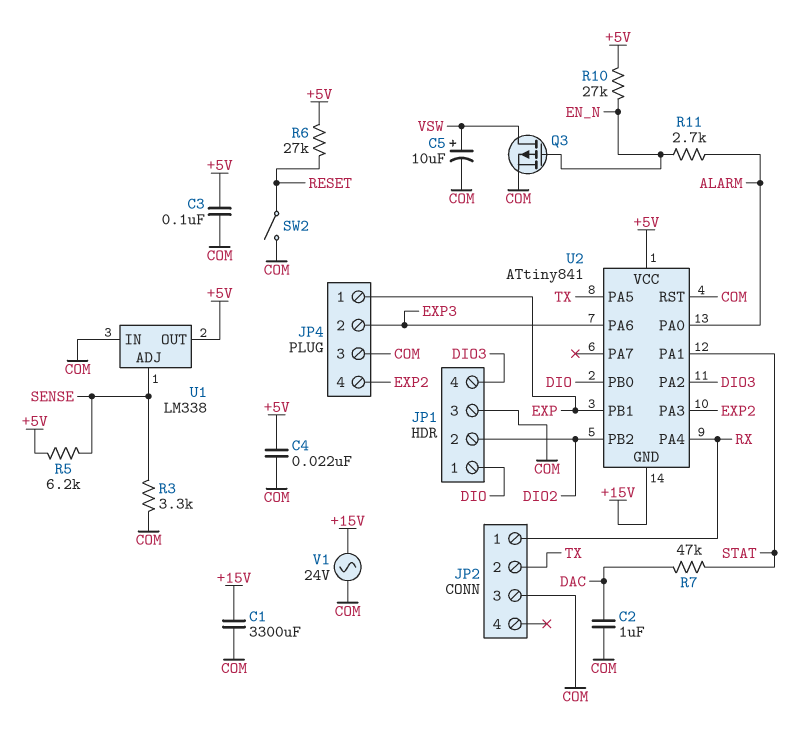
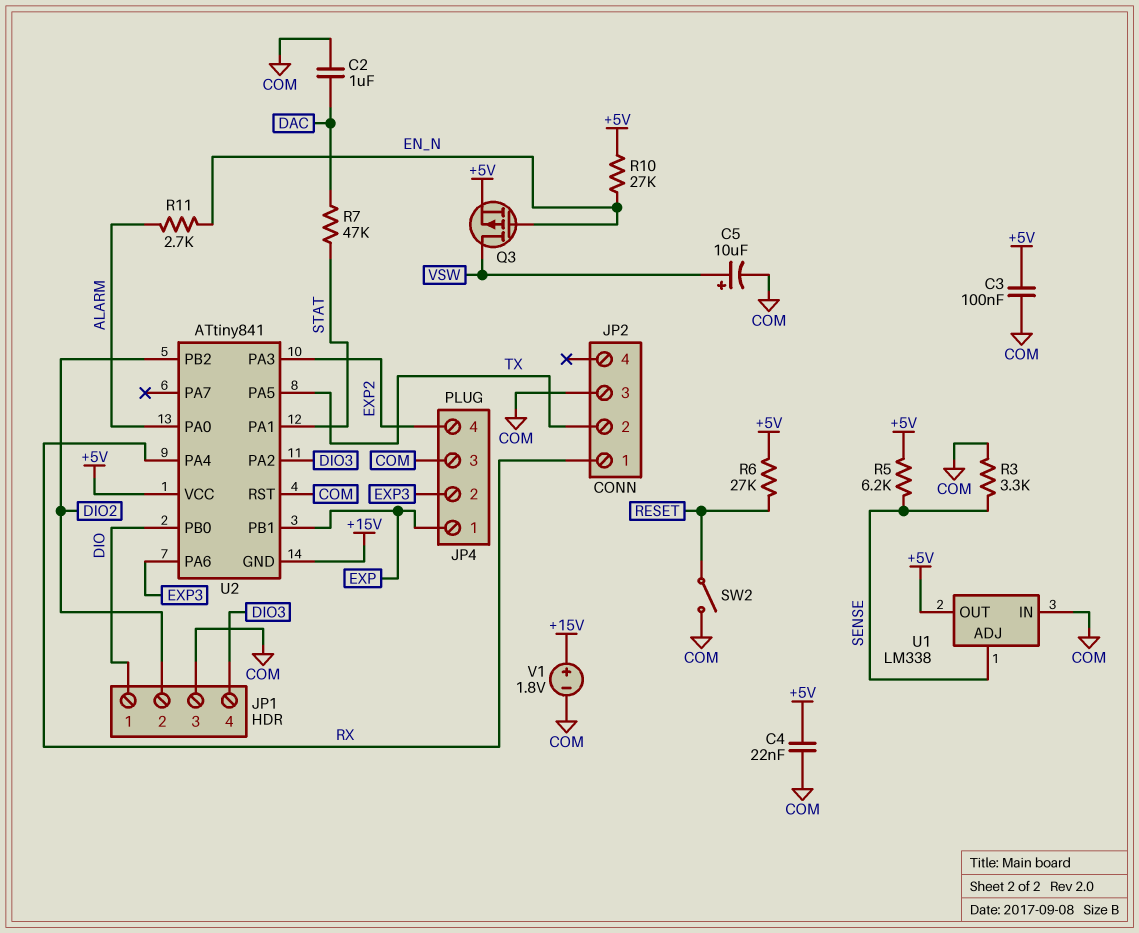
C1: 3300uF (+15V, COM) -> none
Q3: PMOS (G EN_N, D VSW, S COM) -> PMOS (G EN_N, D VSW, S +5V)
V1: AC 24V (+15V, COM) -> 1.8V (plus +15V, minus COM)

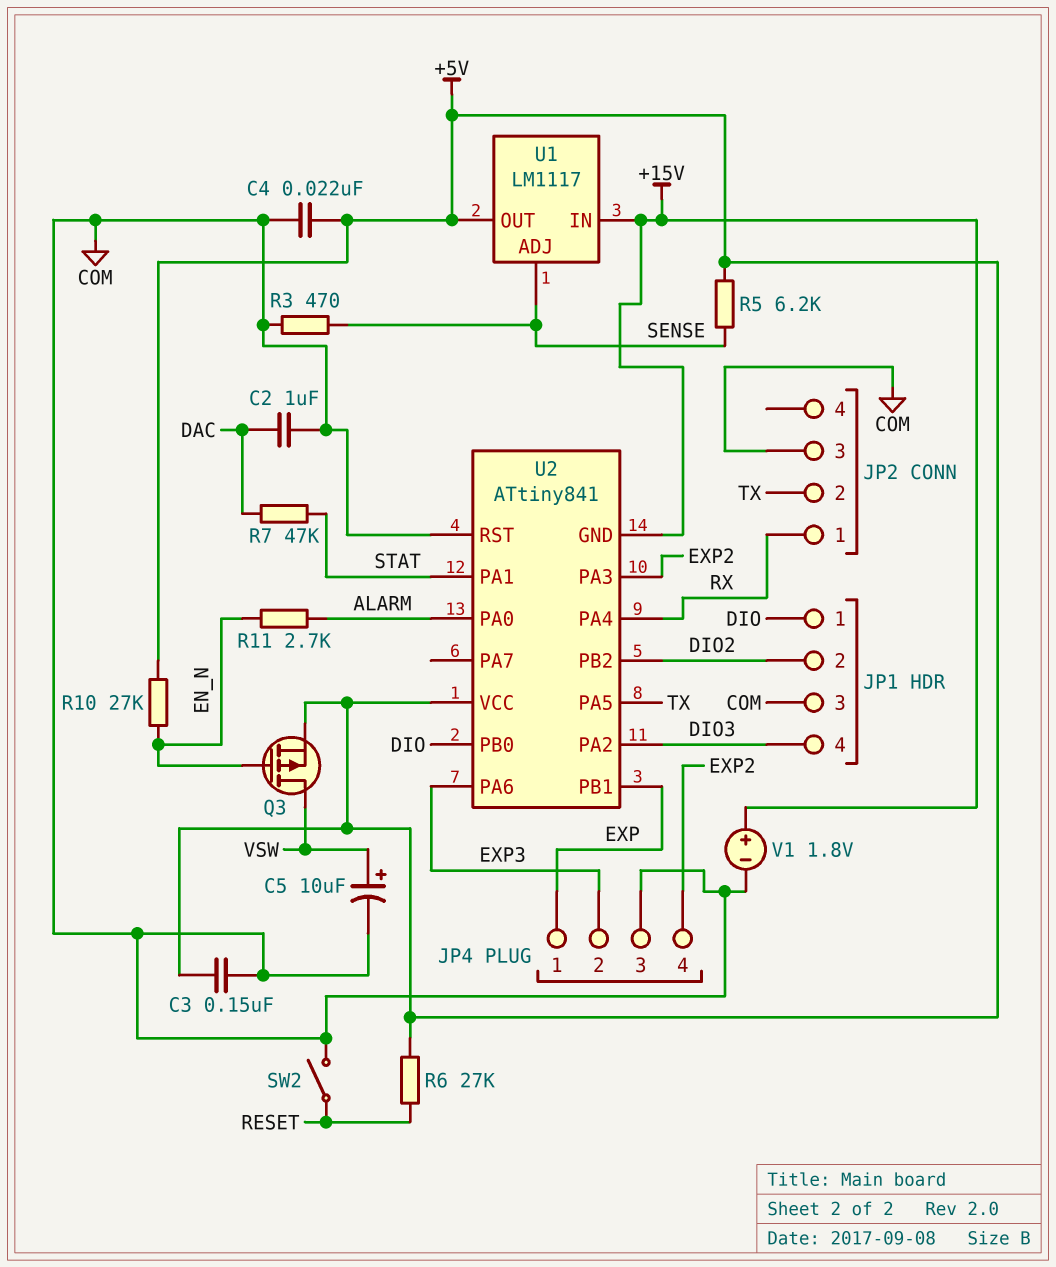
C3: 100nF (+5V, COM) -> 150nF (+5V, COM)
R3: 3.3k (COM, SENSE) -> 470 (COM, SENSE)
U1: LM338 -> LM1117
U1 pin IN: COM -> +15V

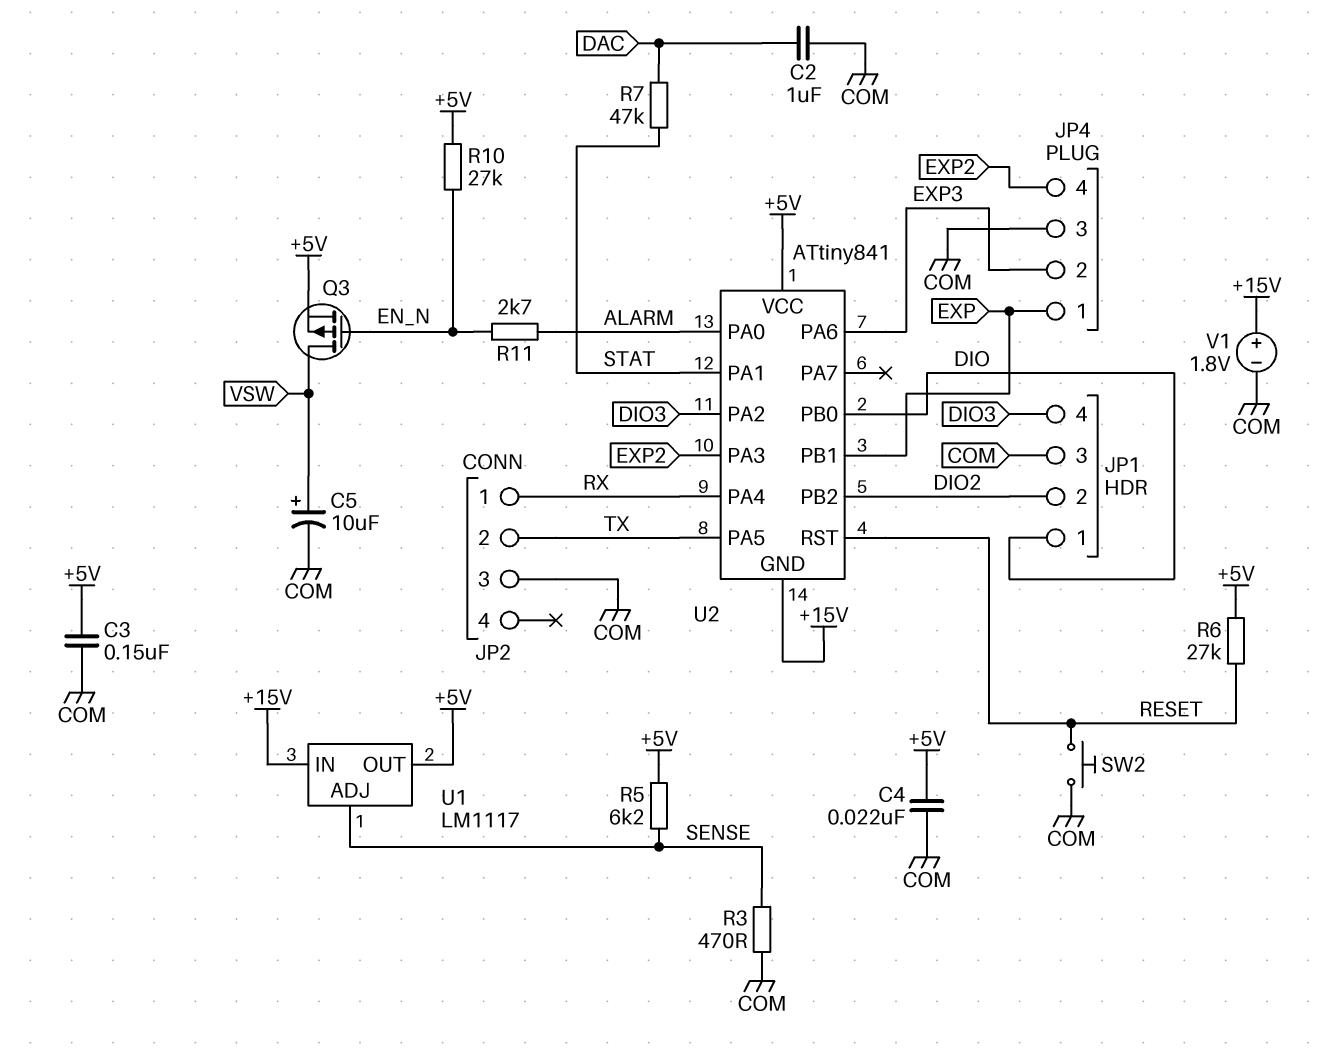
SW2: switch (COM, RESET) -> button (COM, RESET)
U2 pin RST: COM -> RESET

